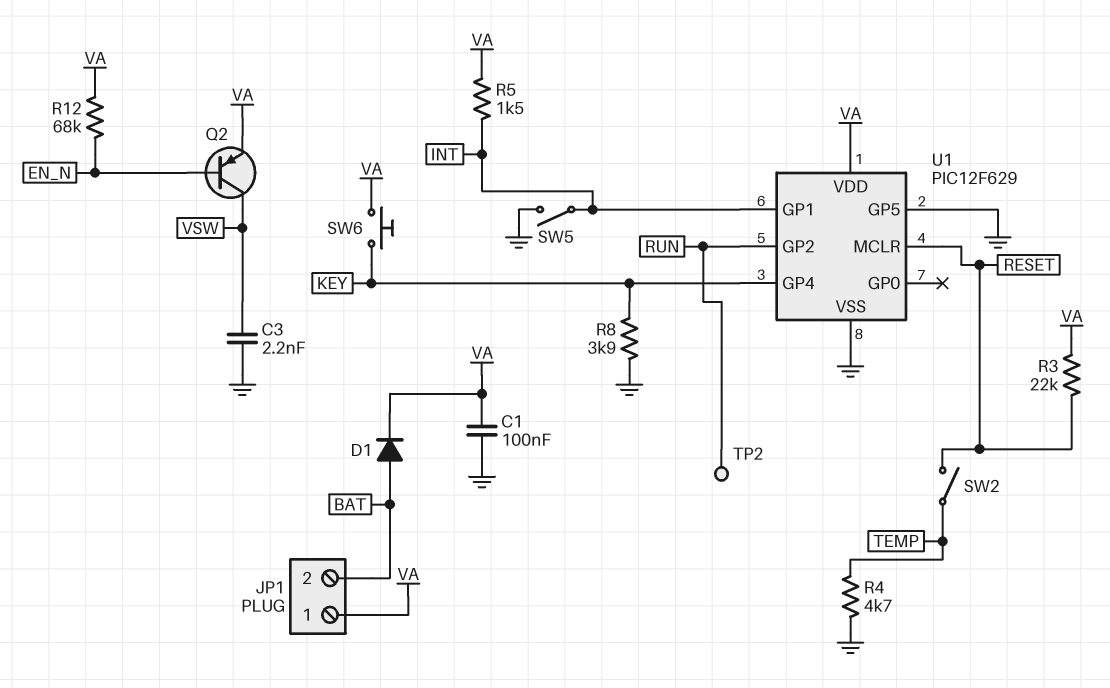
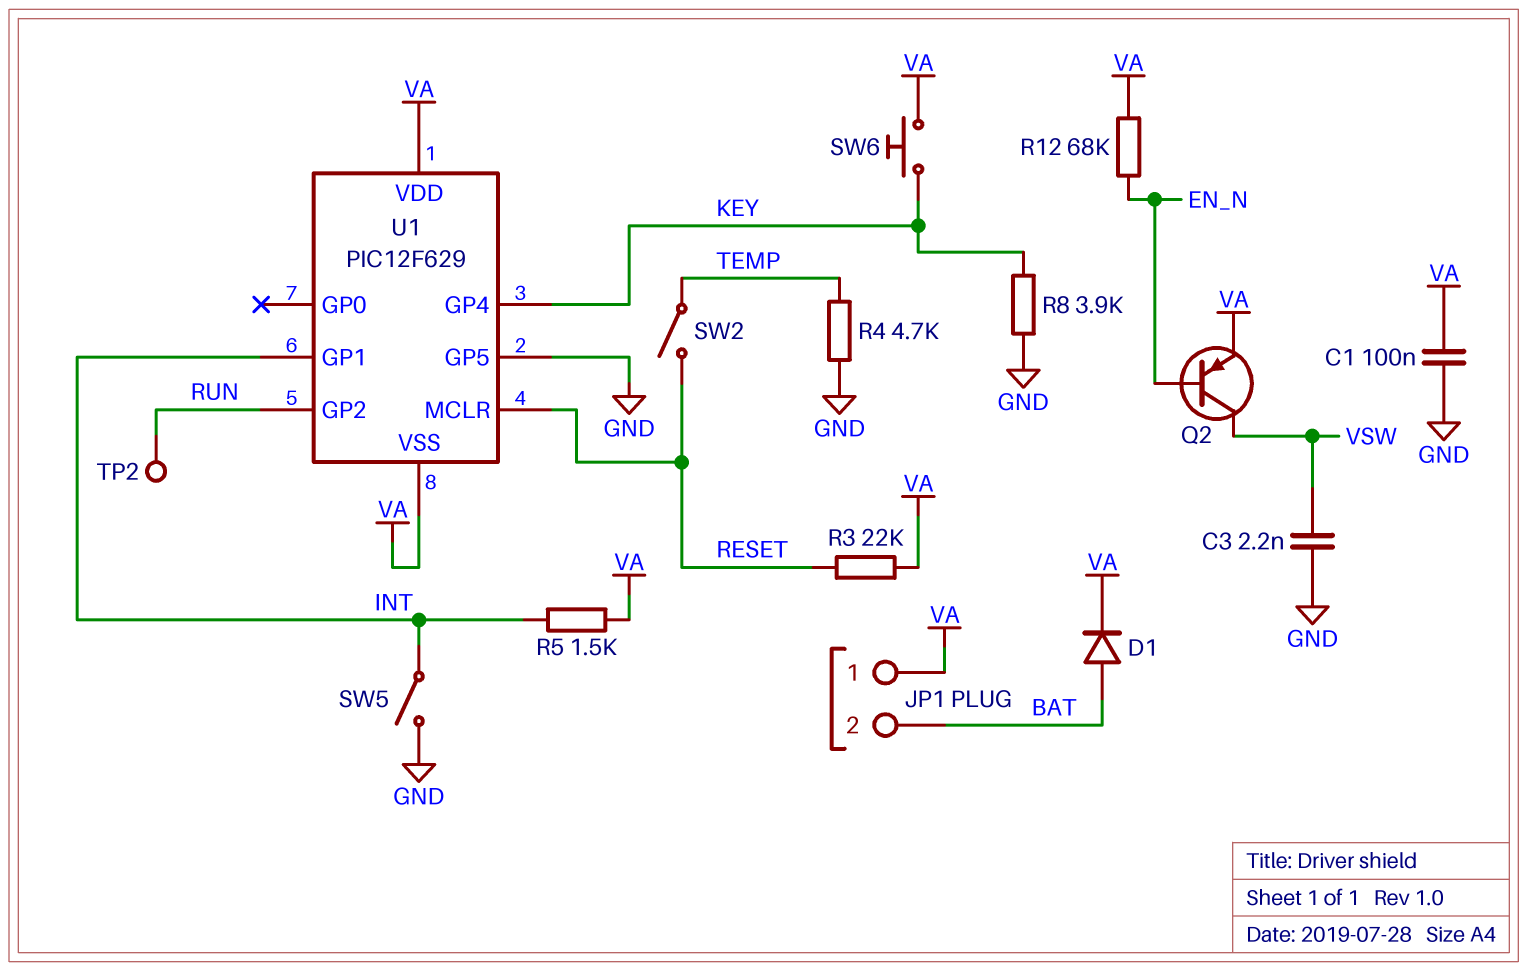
U1 pin VSS: GND -> VA

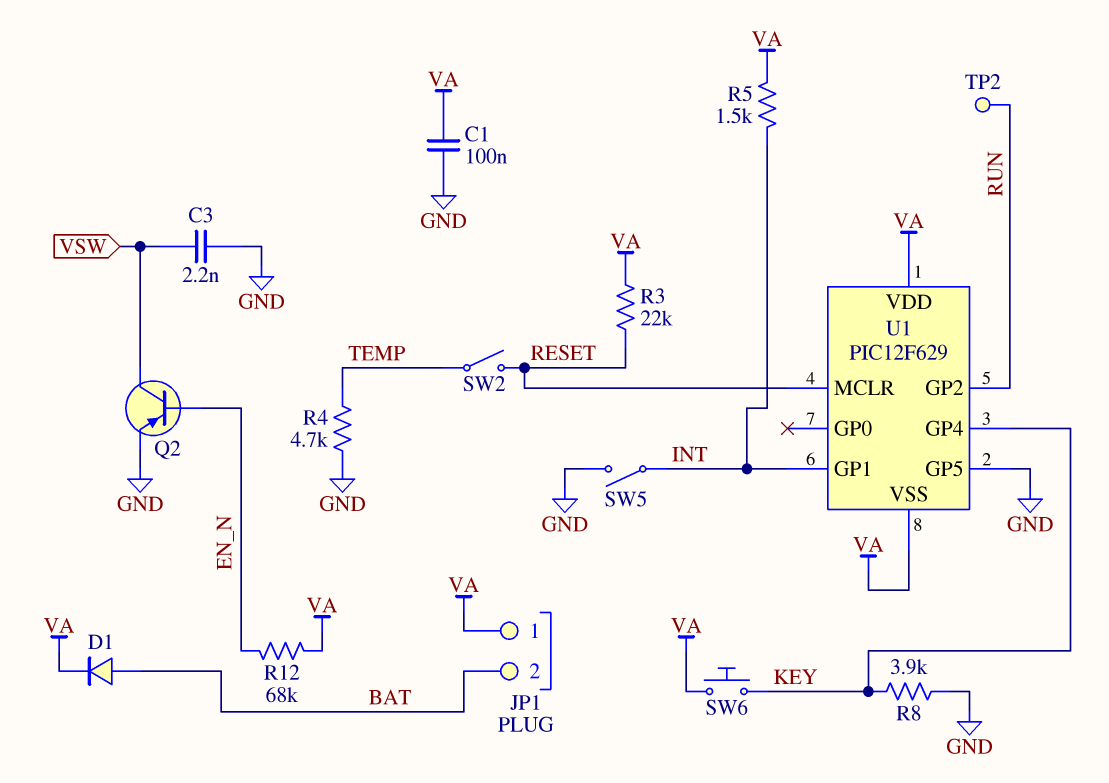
Q2: PNP (B EN_N, C VSW, E VA) -> PNP (B EN_N, C VSW, E GND)

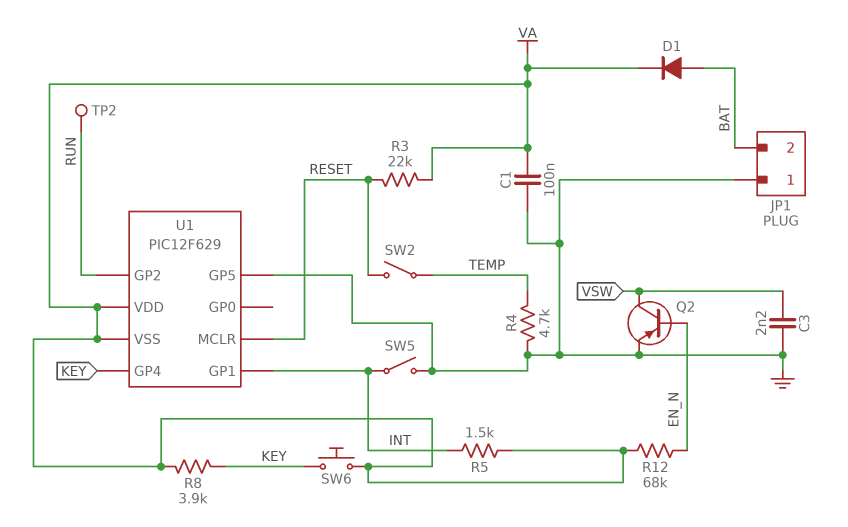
JP1 pin 1: VA -> GND
R8: 3.9k (GND, KEY) -> 3.9k (KEY, VA)

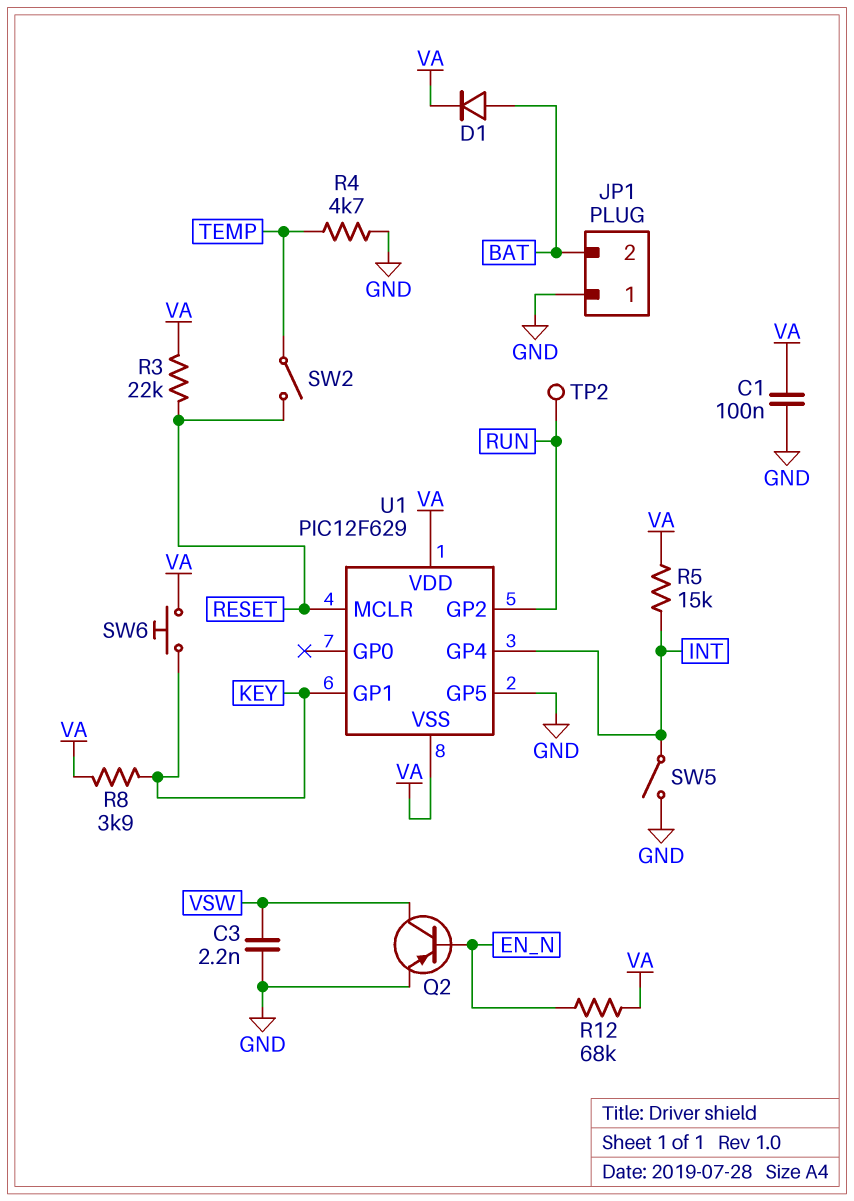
R5: 1.5k (INT, VA) -> 15k (INT, VA)
U1 pin GP1: INT -> KEY
U1 pin GP4: KEY -> INT

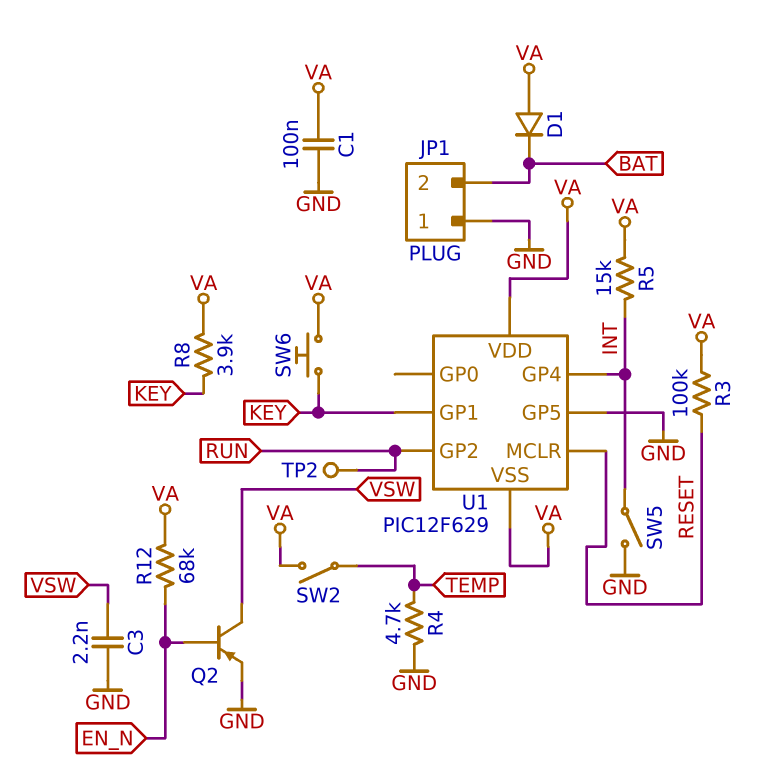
D1: diode (A BAT, K VA) -> diode (A VA, K BAT)
R3: 22k (RESET, VA) -> 100k (RESET, VA)
SW2: switch (RESET, TEMP) -> switch (TEMP, VA)

